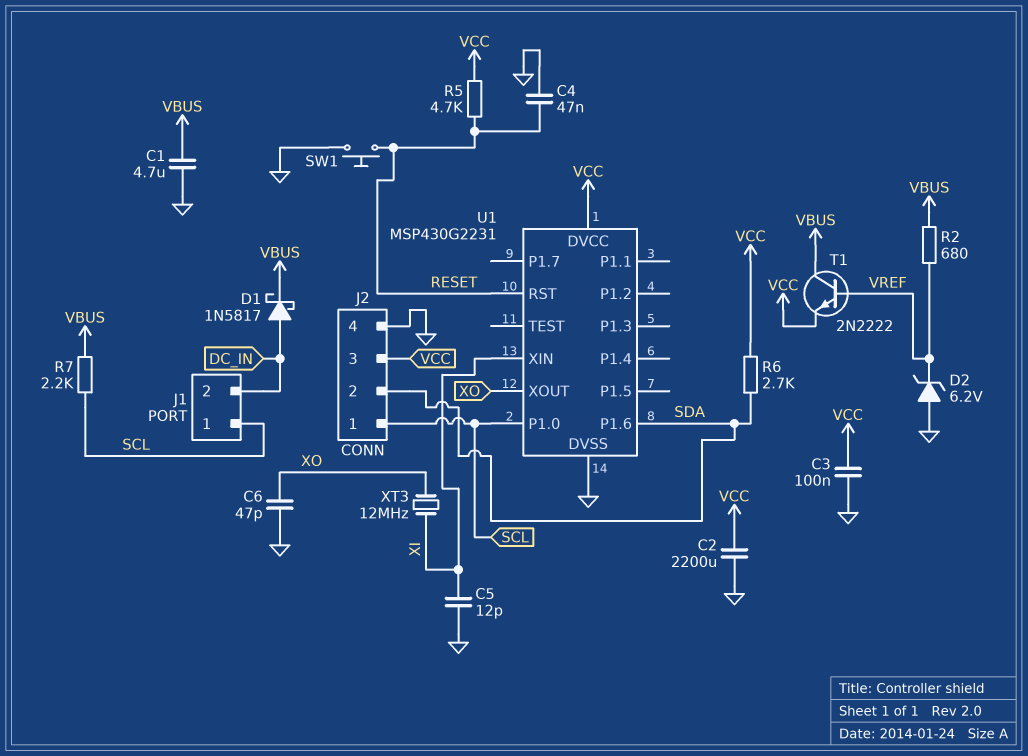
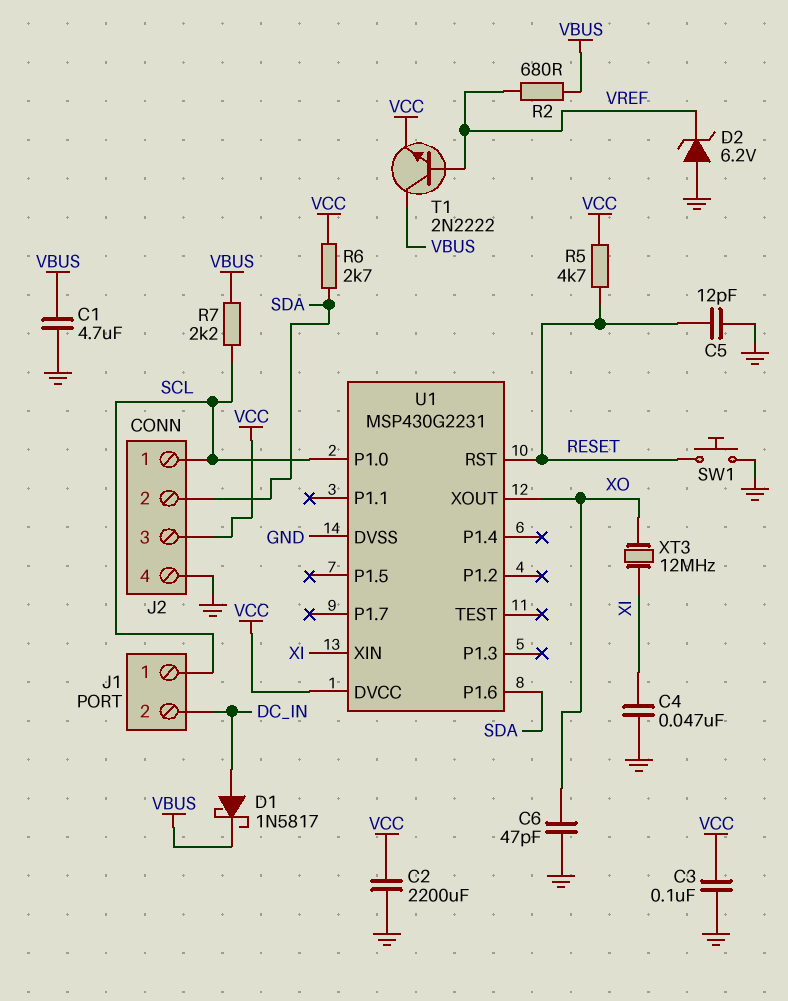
C4: 47nF (GND, RESET) -> 47nF (GND, XI)
C5: 12pF (GND, XI) -> 12pF (GND, RESET)

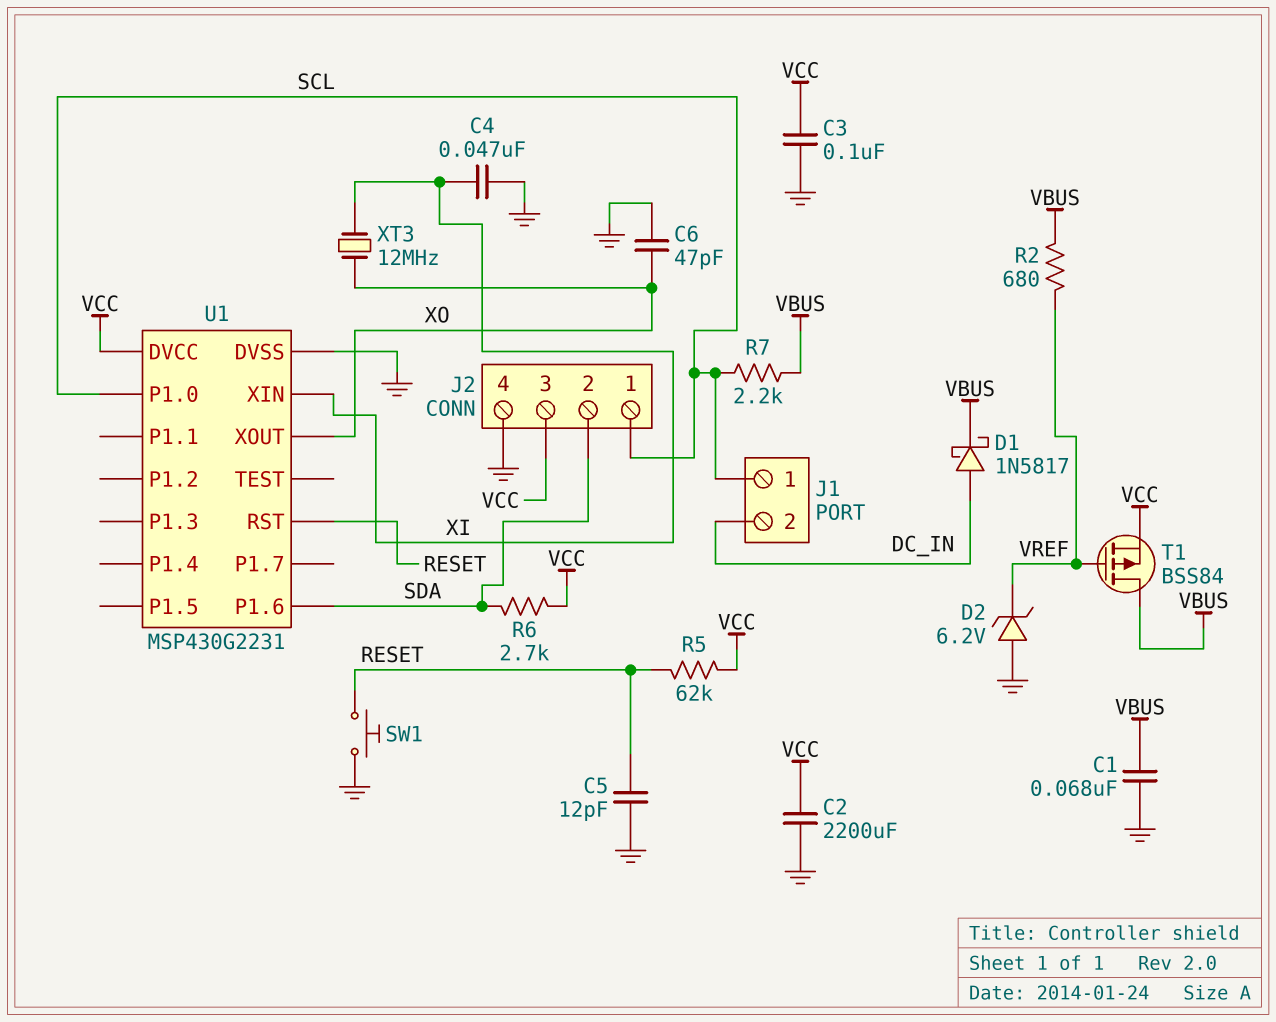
C1: 4.7uF (GND, VBUS) -> 68nF (GND, VBUS)
R5: 4.7k (RESET, VCC) -> 62k (RESET, VCC)
T1: NPN 2N2222 (B VREF, C VBUS, E VCC) -> PMOS BSS84 (G VREF, D VBUS, S VCC)

